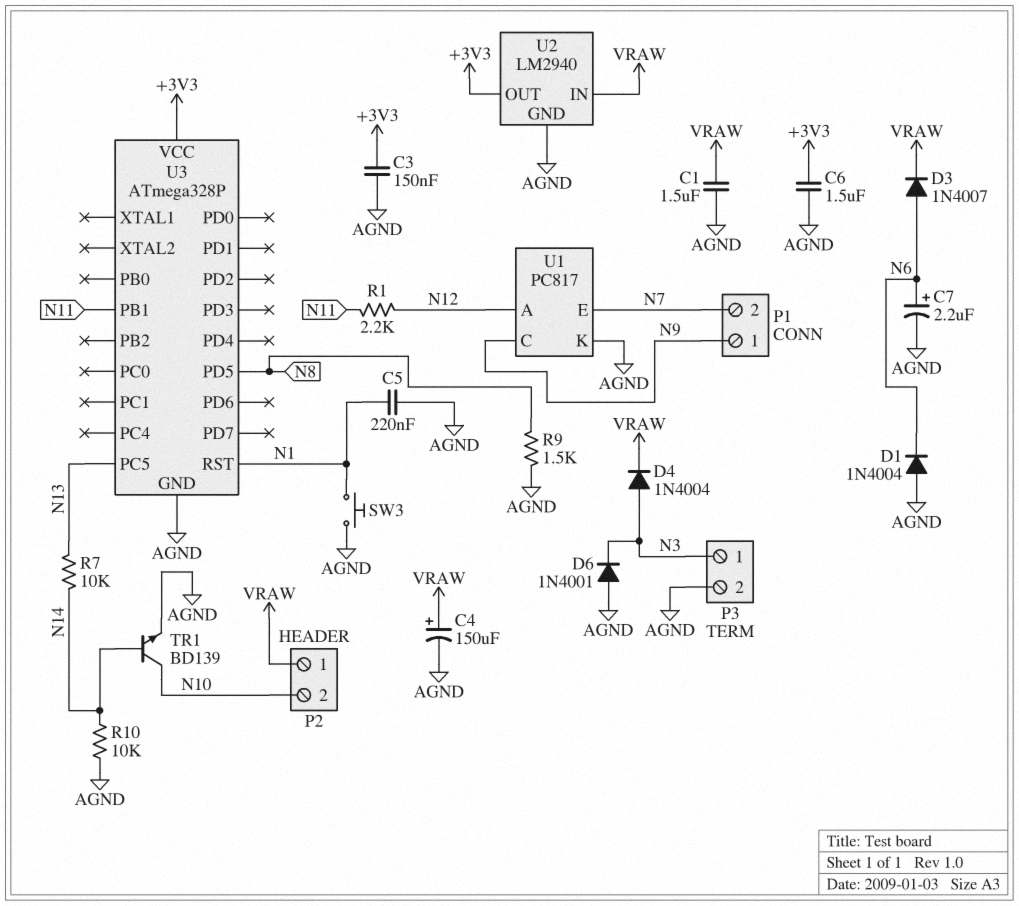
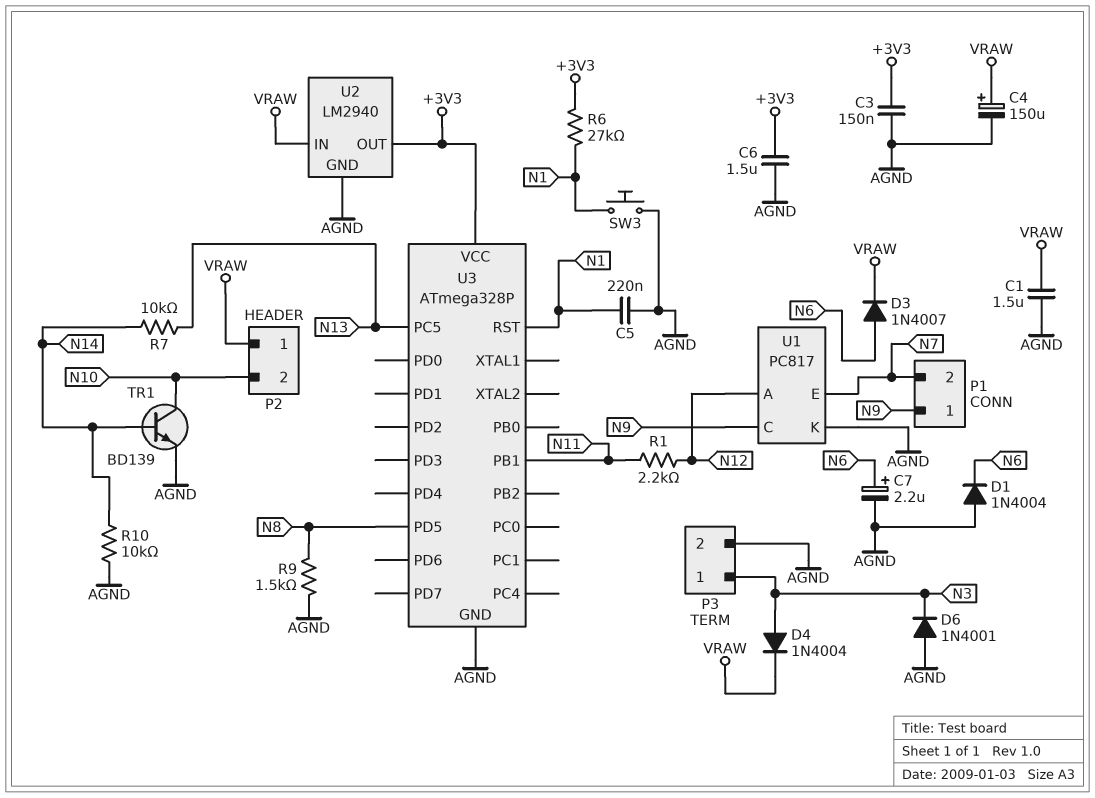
R6: none -> 27k (+3V3, N1)

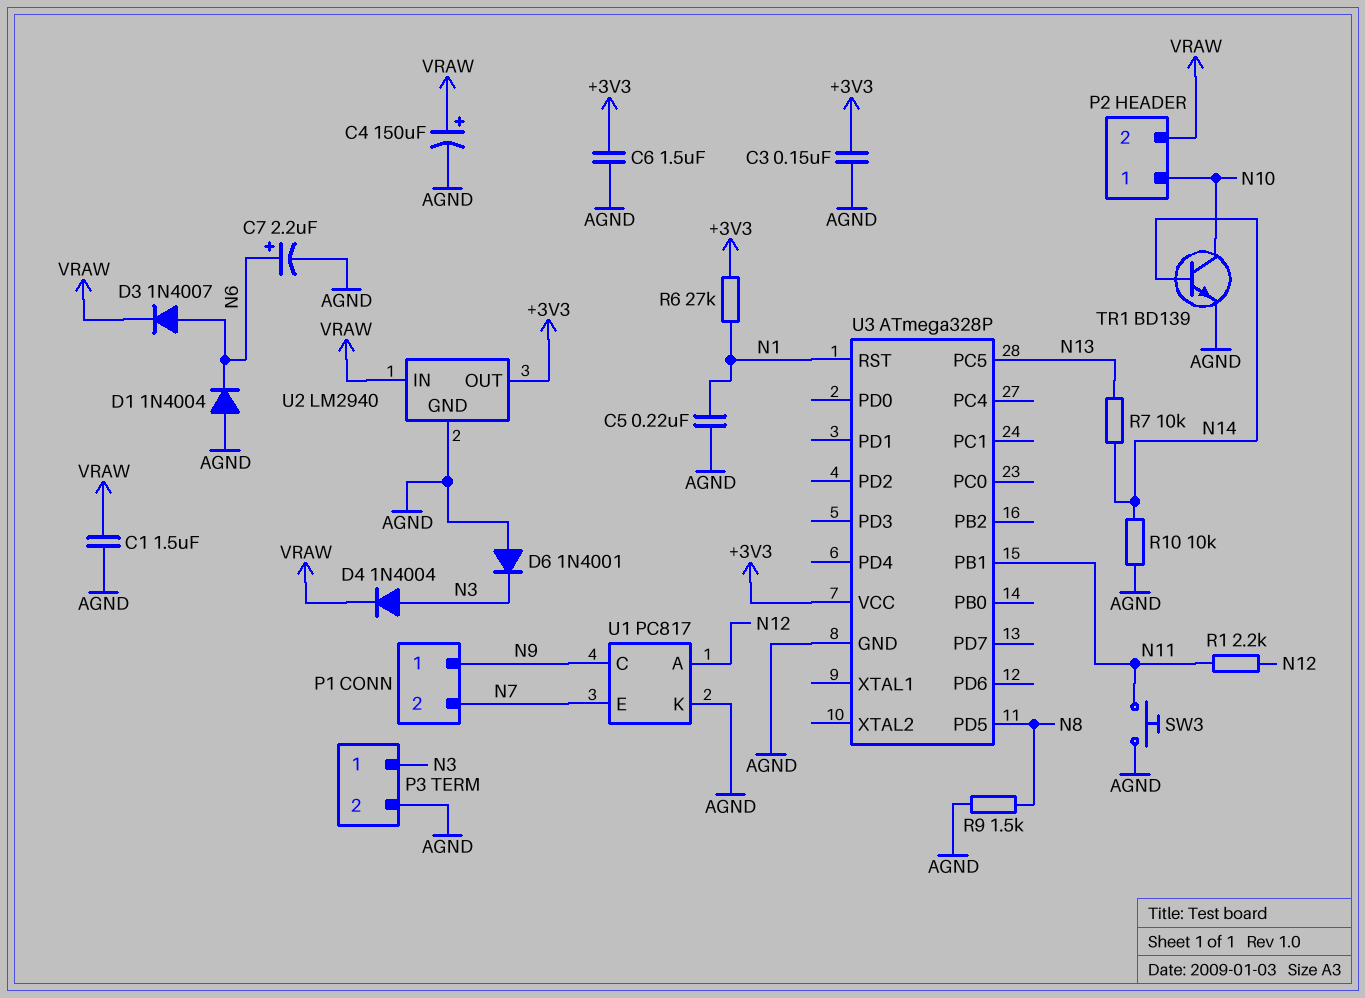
P2 pin 1: VRAW -> N10
P2 pin 2: N10 -> VRAW
SW3: button (AGND, N1) -> button (AGND, N11)

